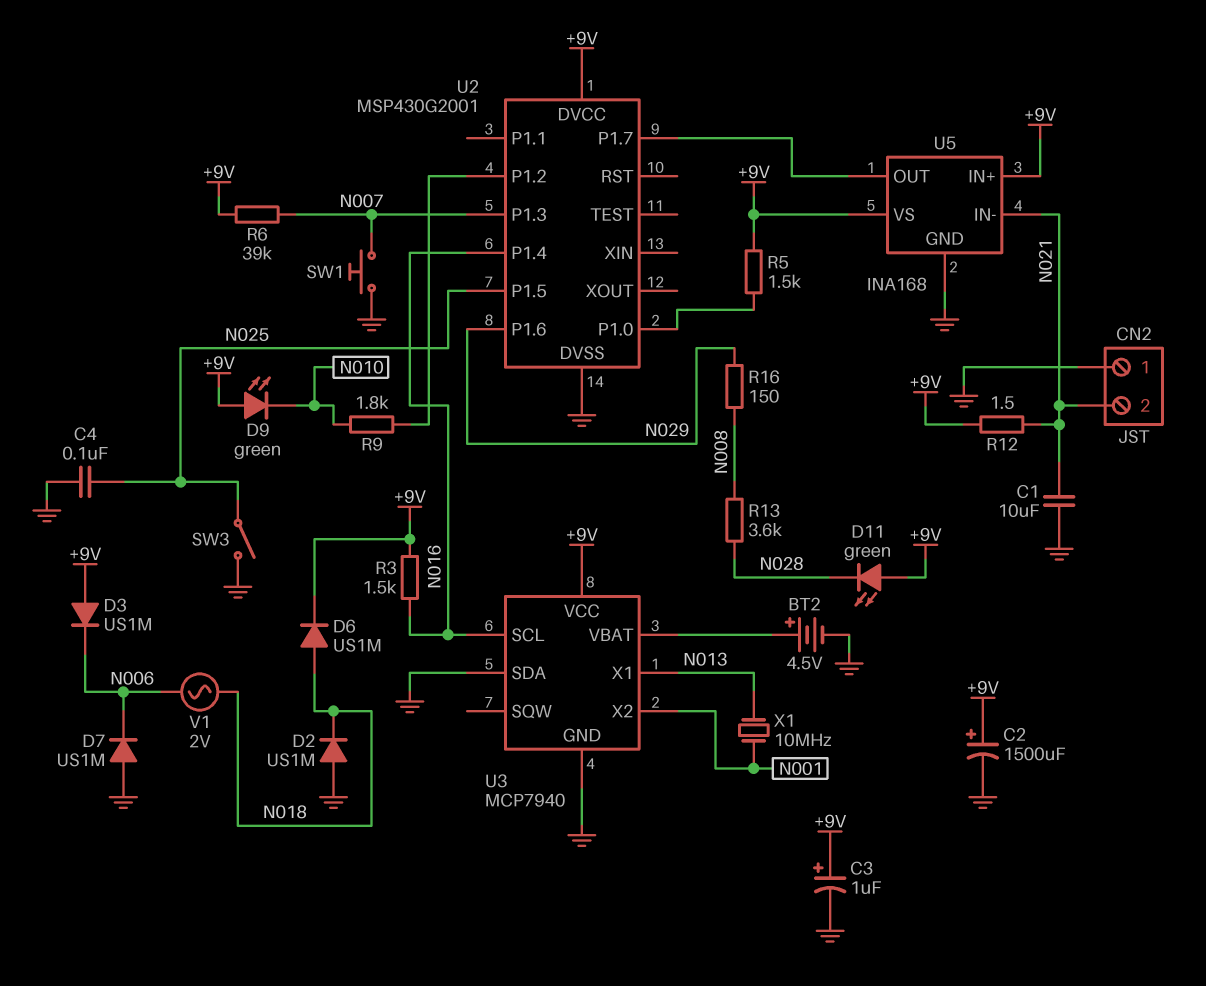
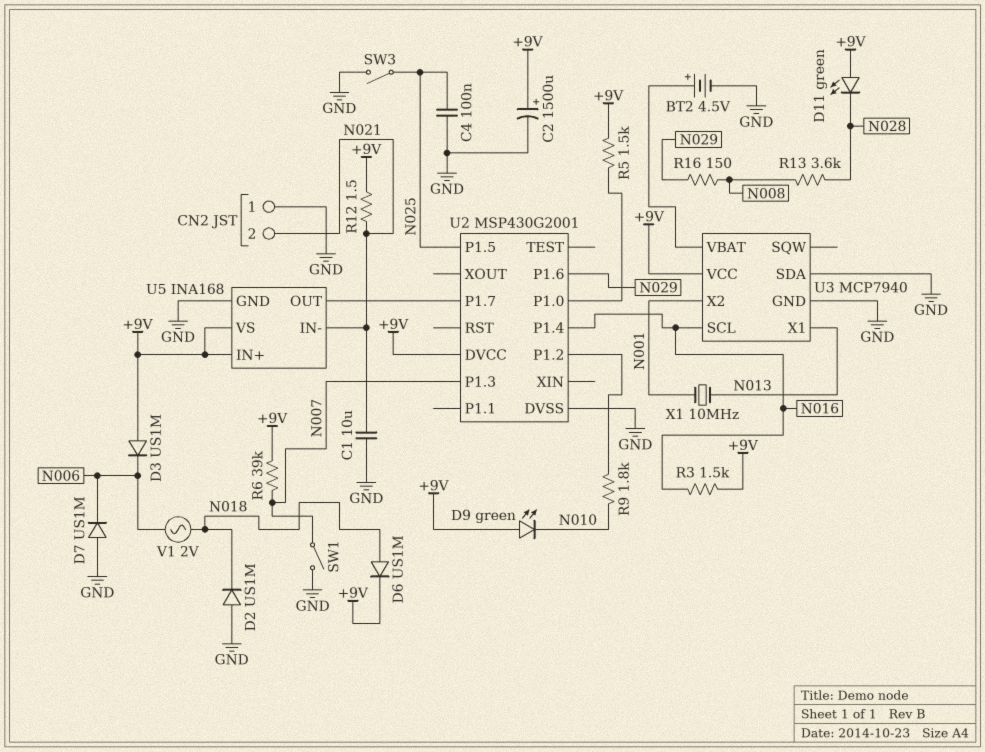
C3: 1uF (plus +9V, minus GND) -> none
SW1: button (GND, N007) -> switch (GND, N007)

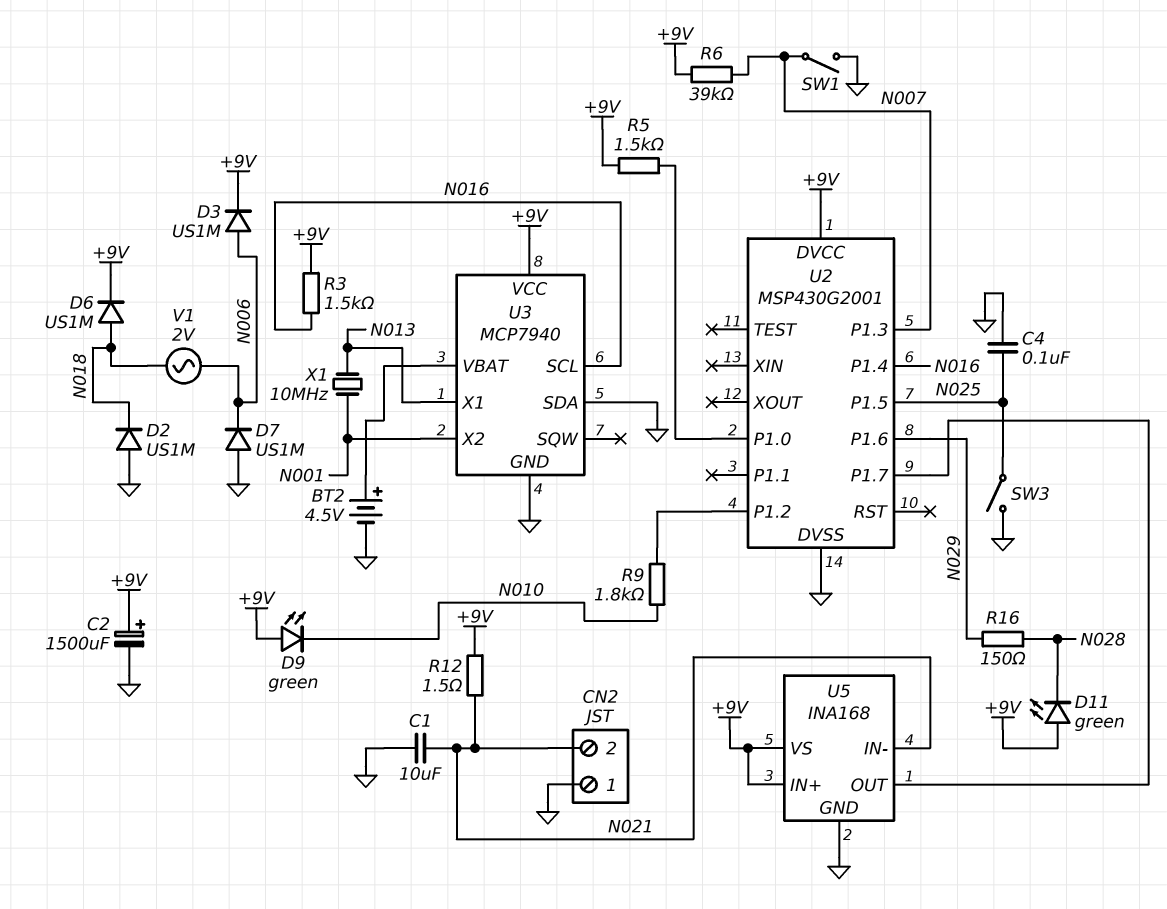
D3: diode US1M (A +9V, K N006) -> diode US1M (A N006, K +9V)
R13: 3.6k (N008, N028) -> none
R16: 150 (N008, N029) -> 150 (N028, N029)

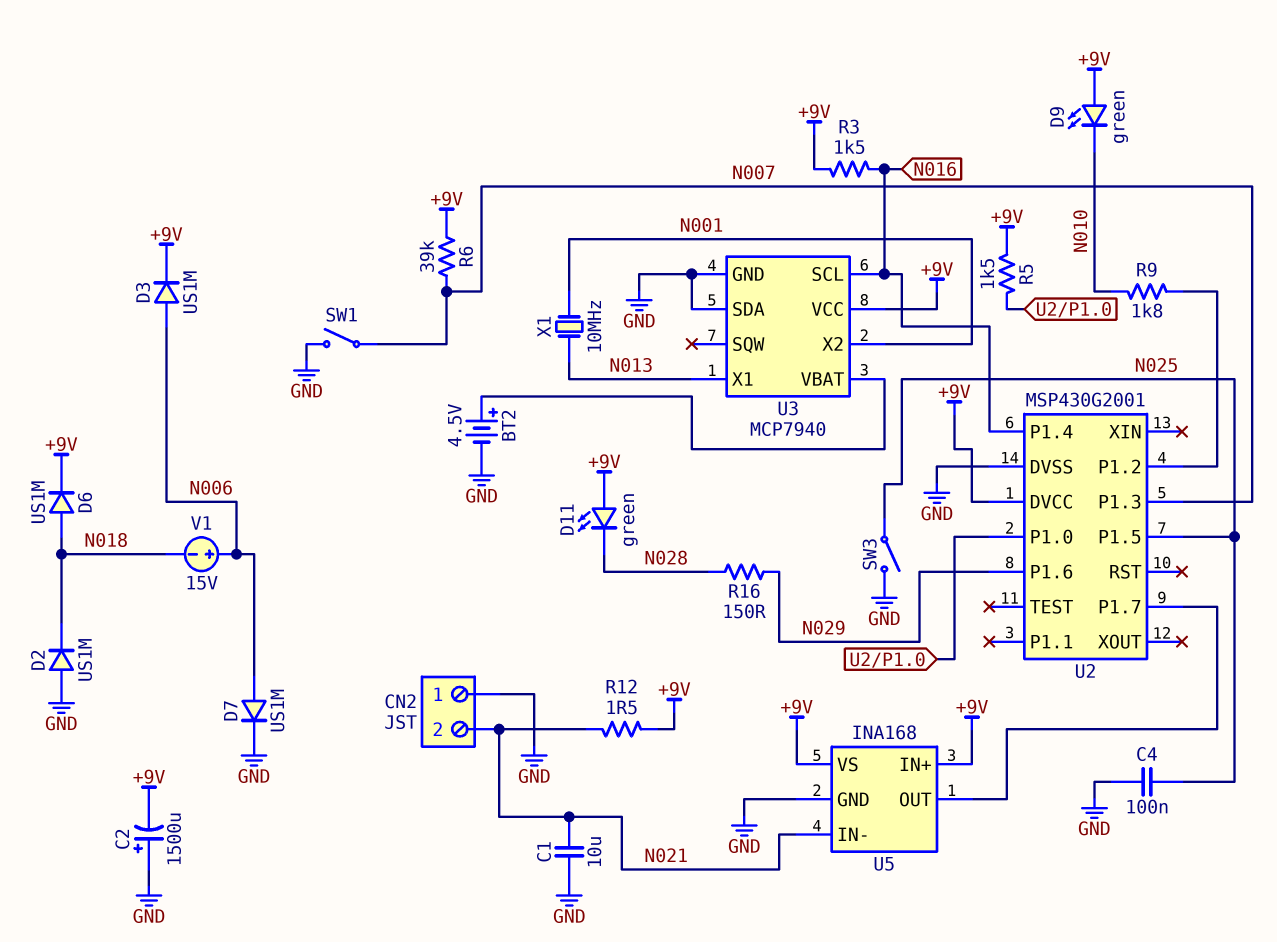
C2: 1500uF (plus +9V, minus GND) -> 1500uF (plus GND, minus +9V)
D7: diode US1M (A GND, K N006) -> diode US1M (A N006, K GND)
V1: AC 2V (N006, N018) -> 15V (plus N006, minus N018)

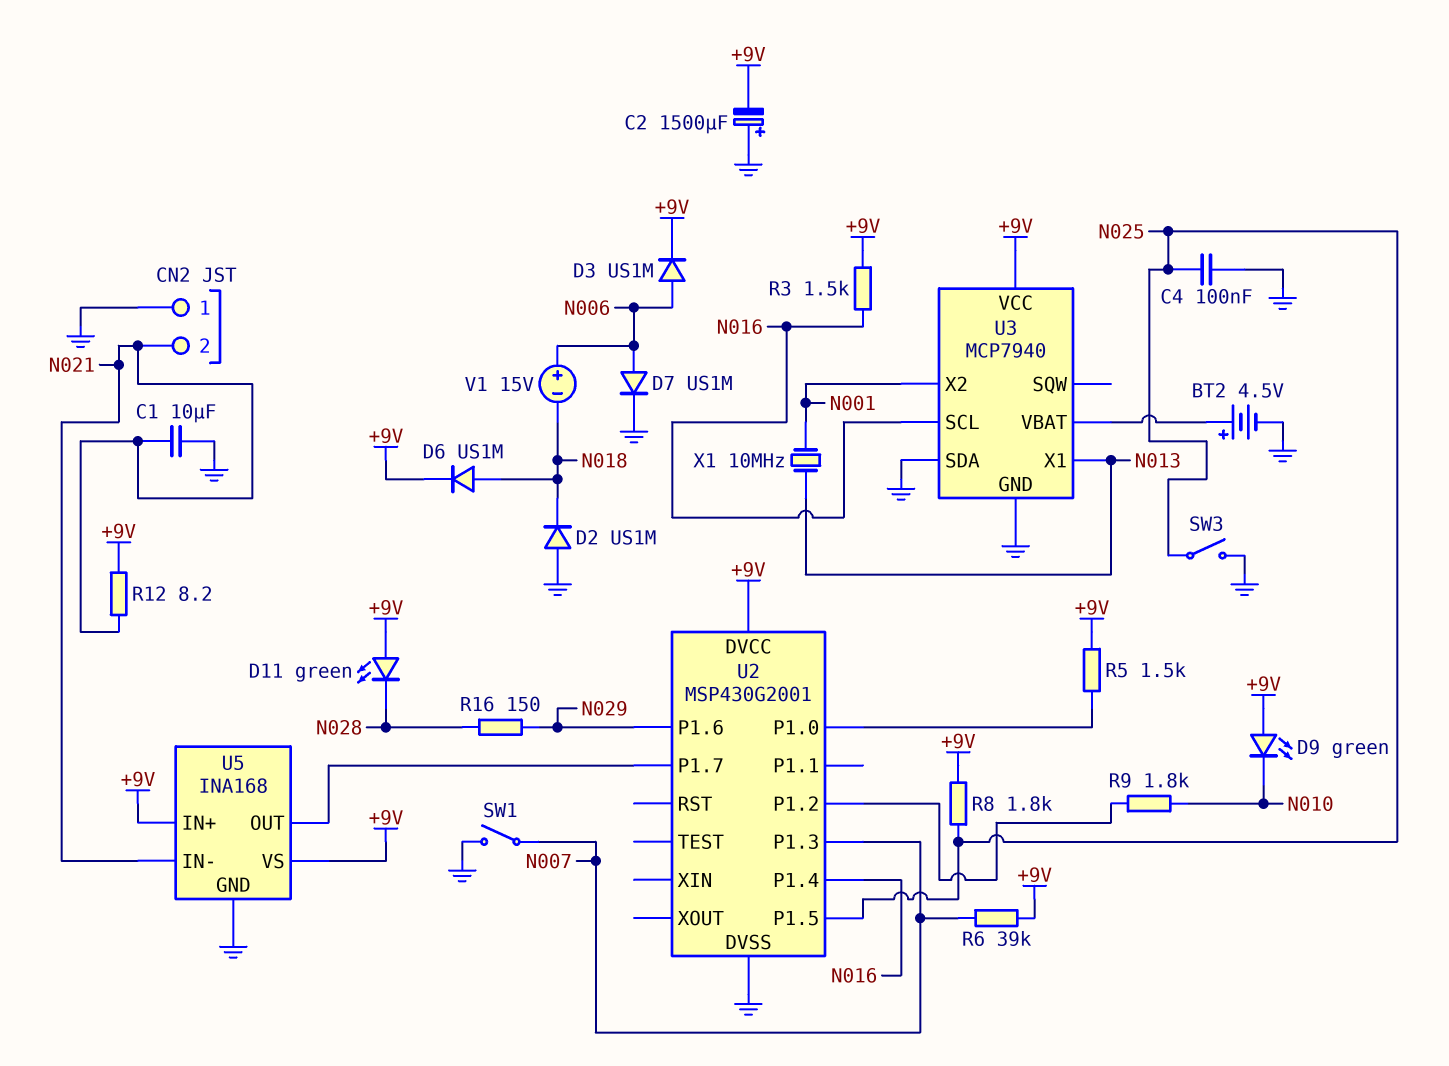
R8: none -> 1.8k (+9V, N025)
R12: 1.5 (+9V, N021) -> 8.2 (+9V, N021)

